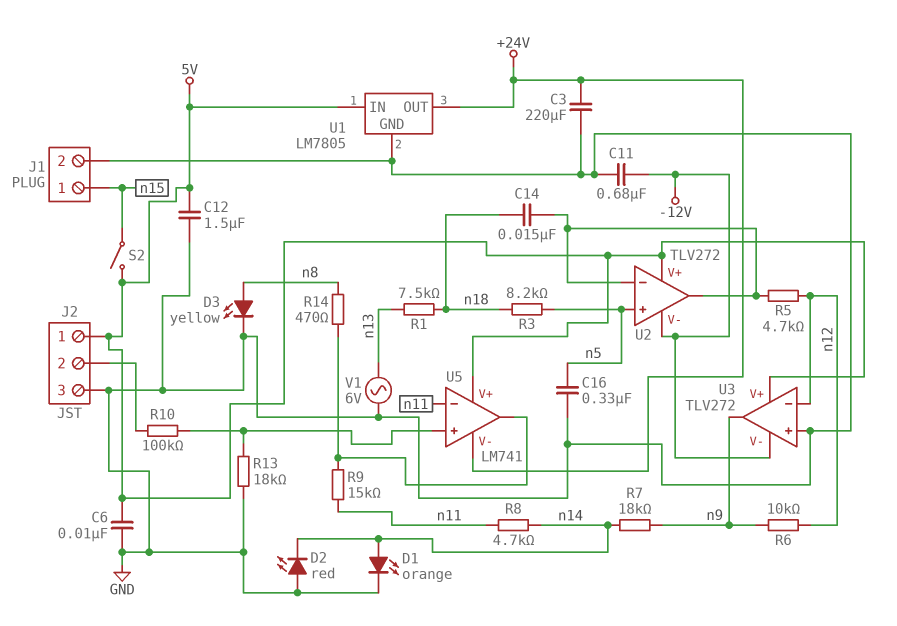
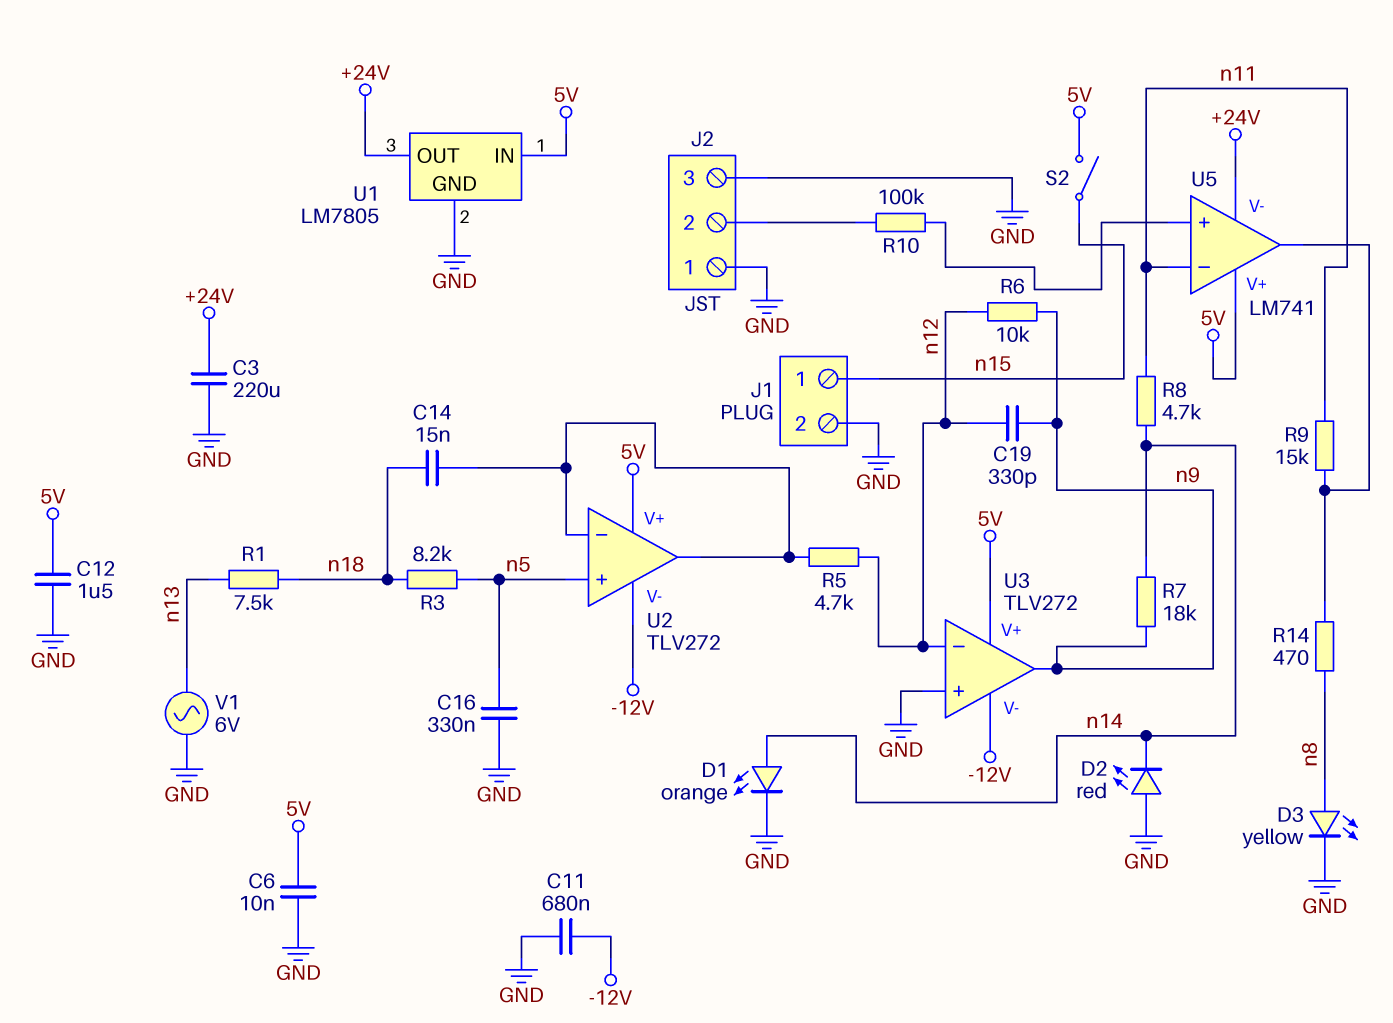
C19: none -> 330pF (n9, n12)
J2 pin 1: 5V -> GND
R13: 18k (GND, U5/in+) -> none

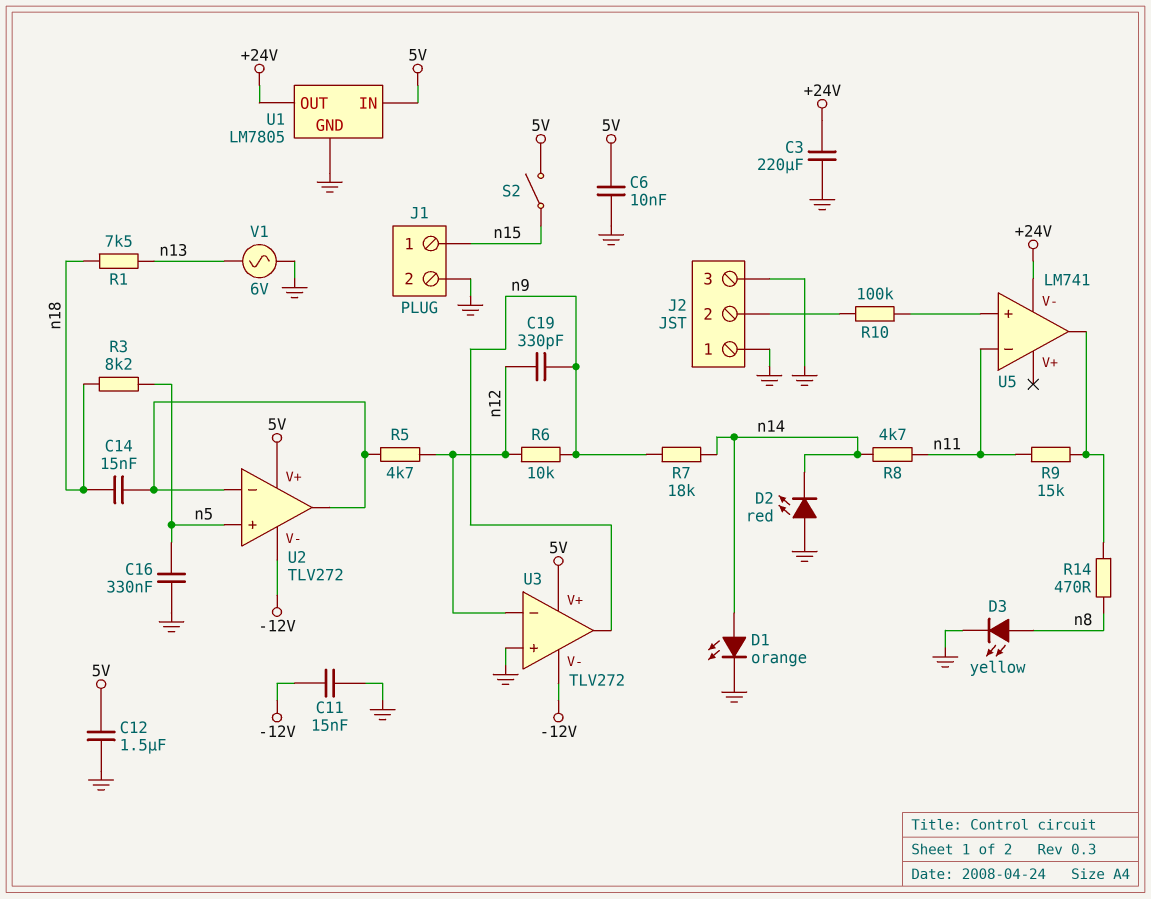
C11: 680nF (-12V, GND) -> 15nF (-12V, GND)
U5 pin V+: 5V -> none

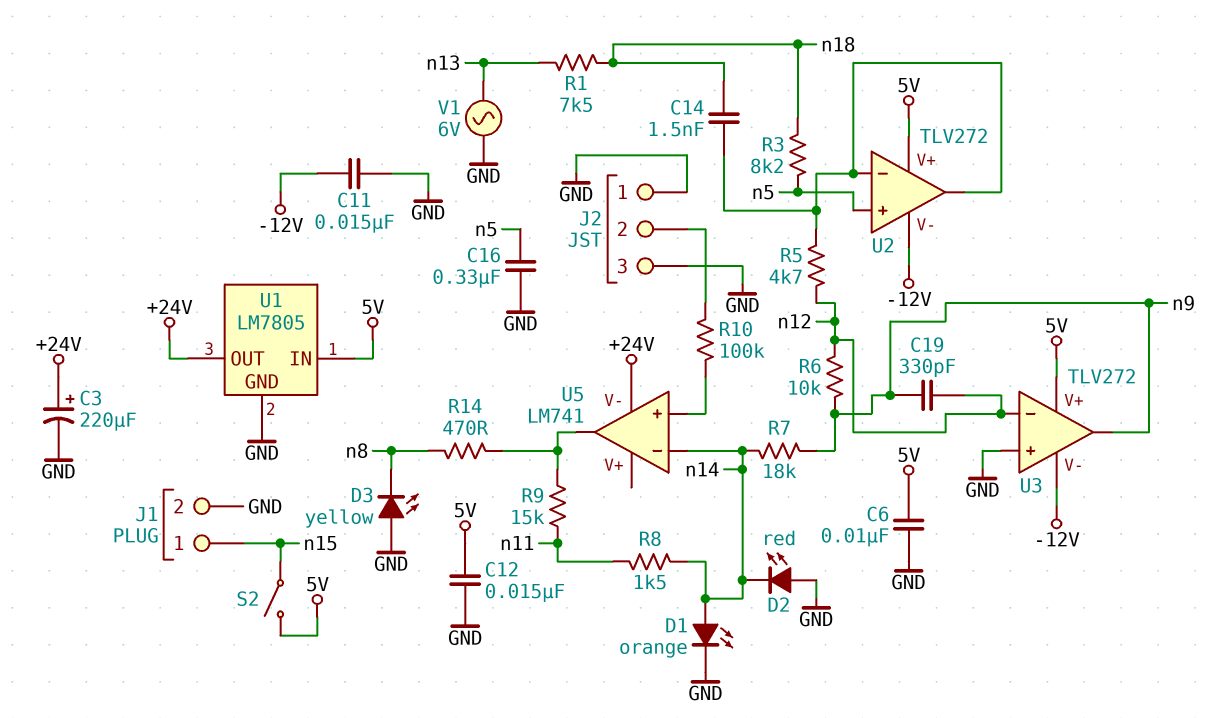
C3: 220uF (+24V, GND) -> 220uF (plus +24V, minus GND)
C12: 1.5uF (5V, GND) -> 15nF (5V, GND)
C14: 15nF (U2/in-, n18) -> 1.5nF (U2/in-, n18)
D3: LED yellow (A n8, K GND) -> LED yellow (A GND, K n8)
R8: 4.7k (n11, n14) -> 1.5k (n11, n14)
U5 pin in-: n11 -> n14

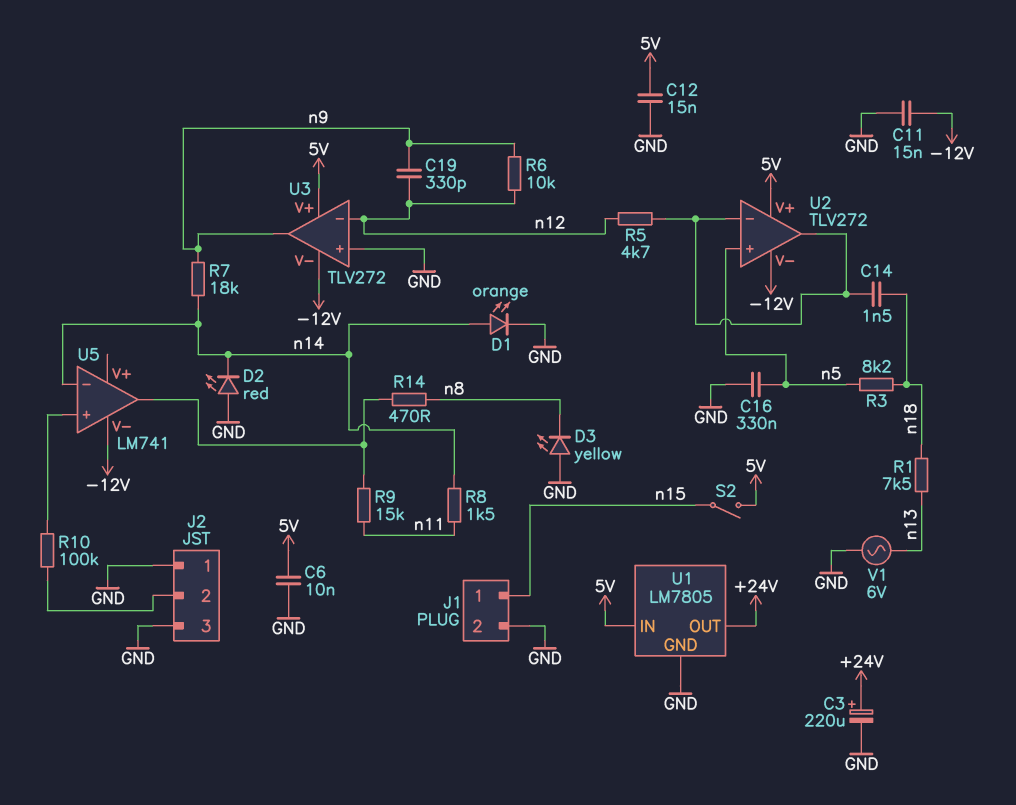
U5 pin V-: +24V -> -12V

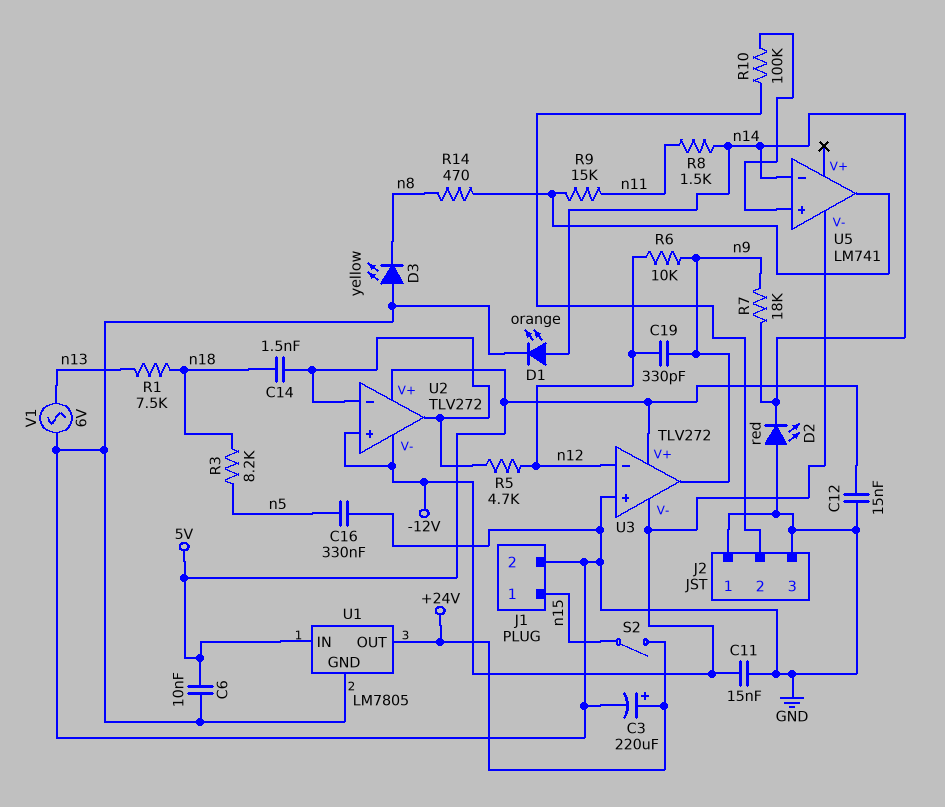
S2: switch (5V, n15) -> switch (+24V, n15)
U2 pin in+: n5 -> -12V

